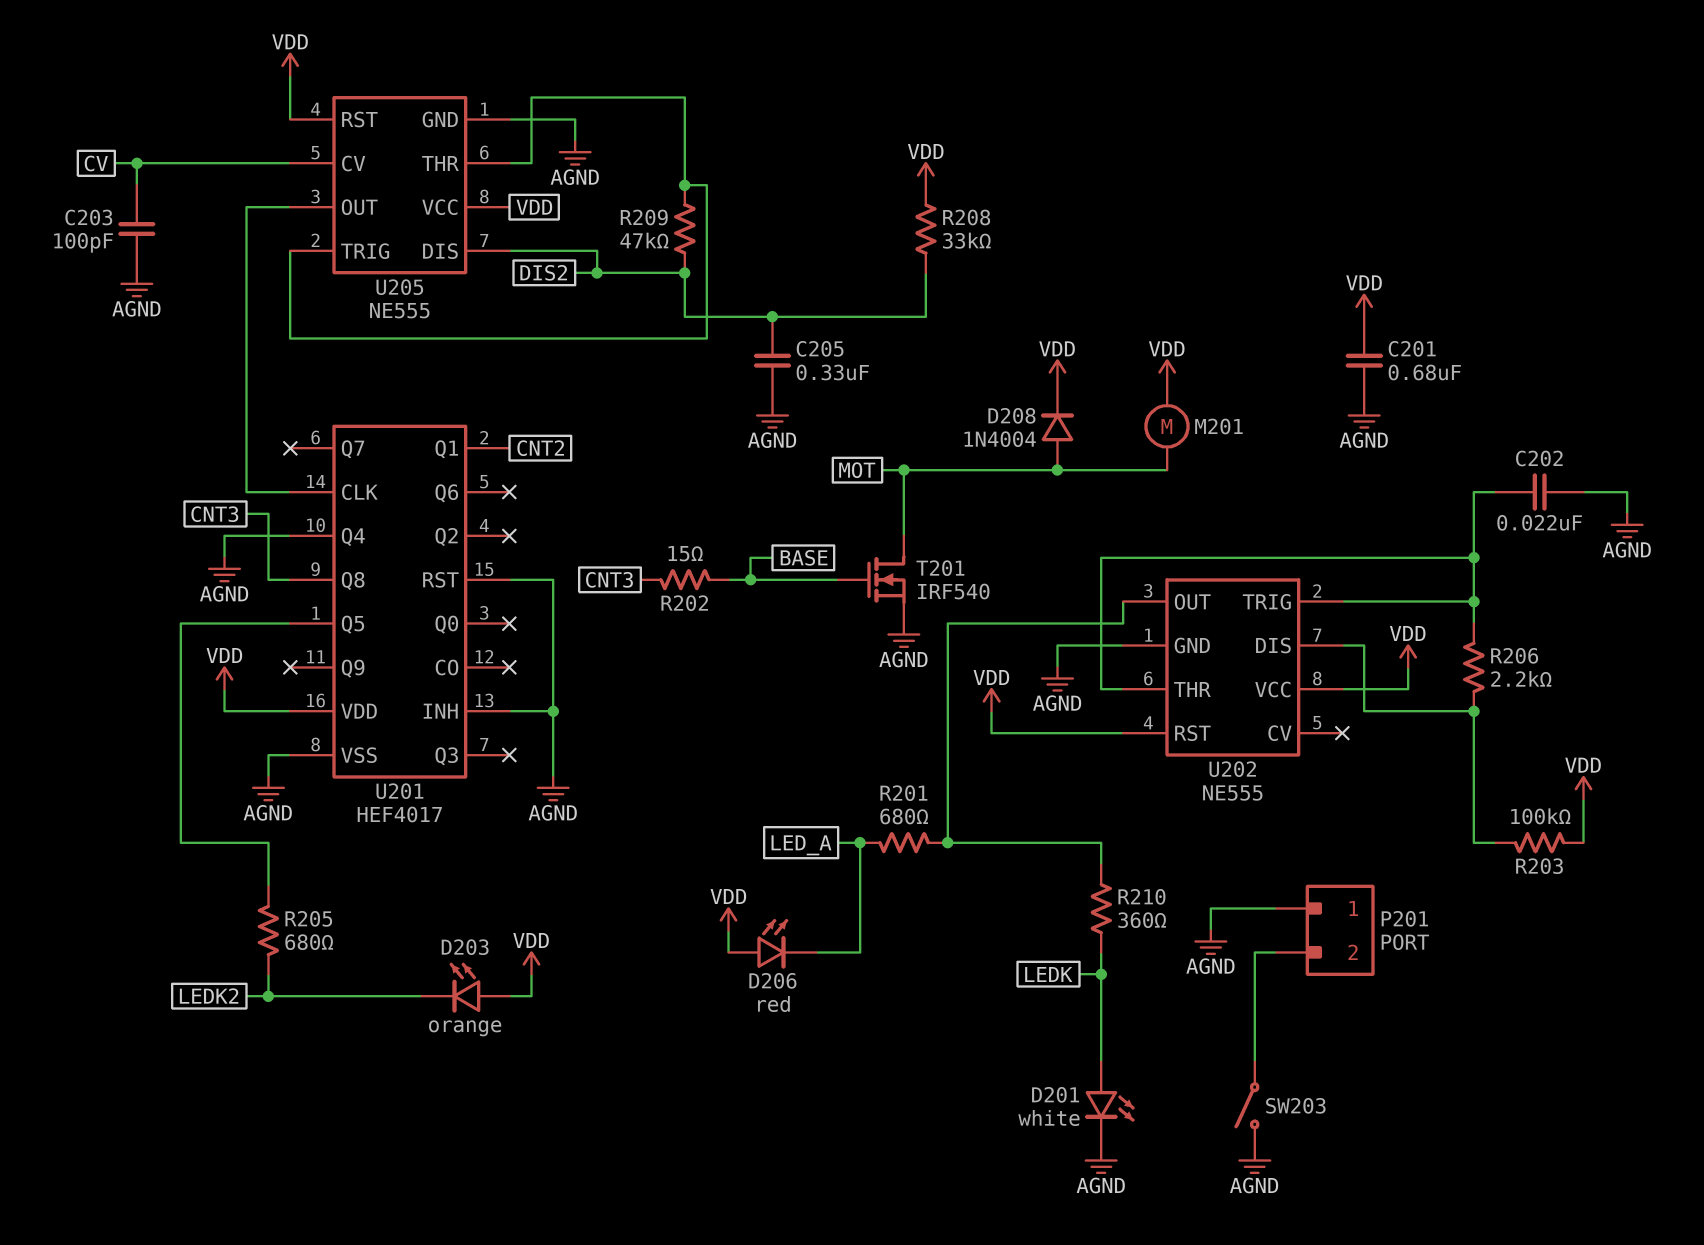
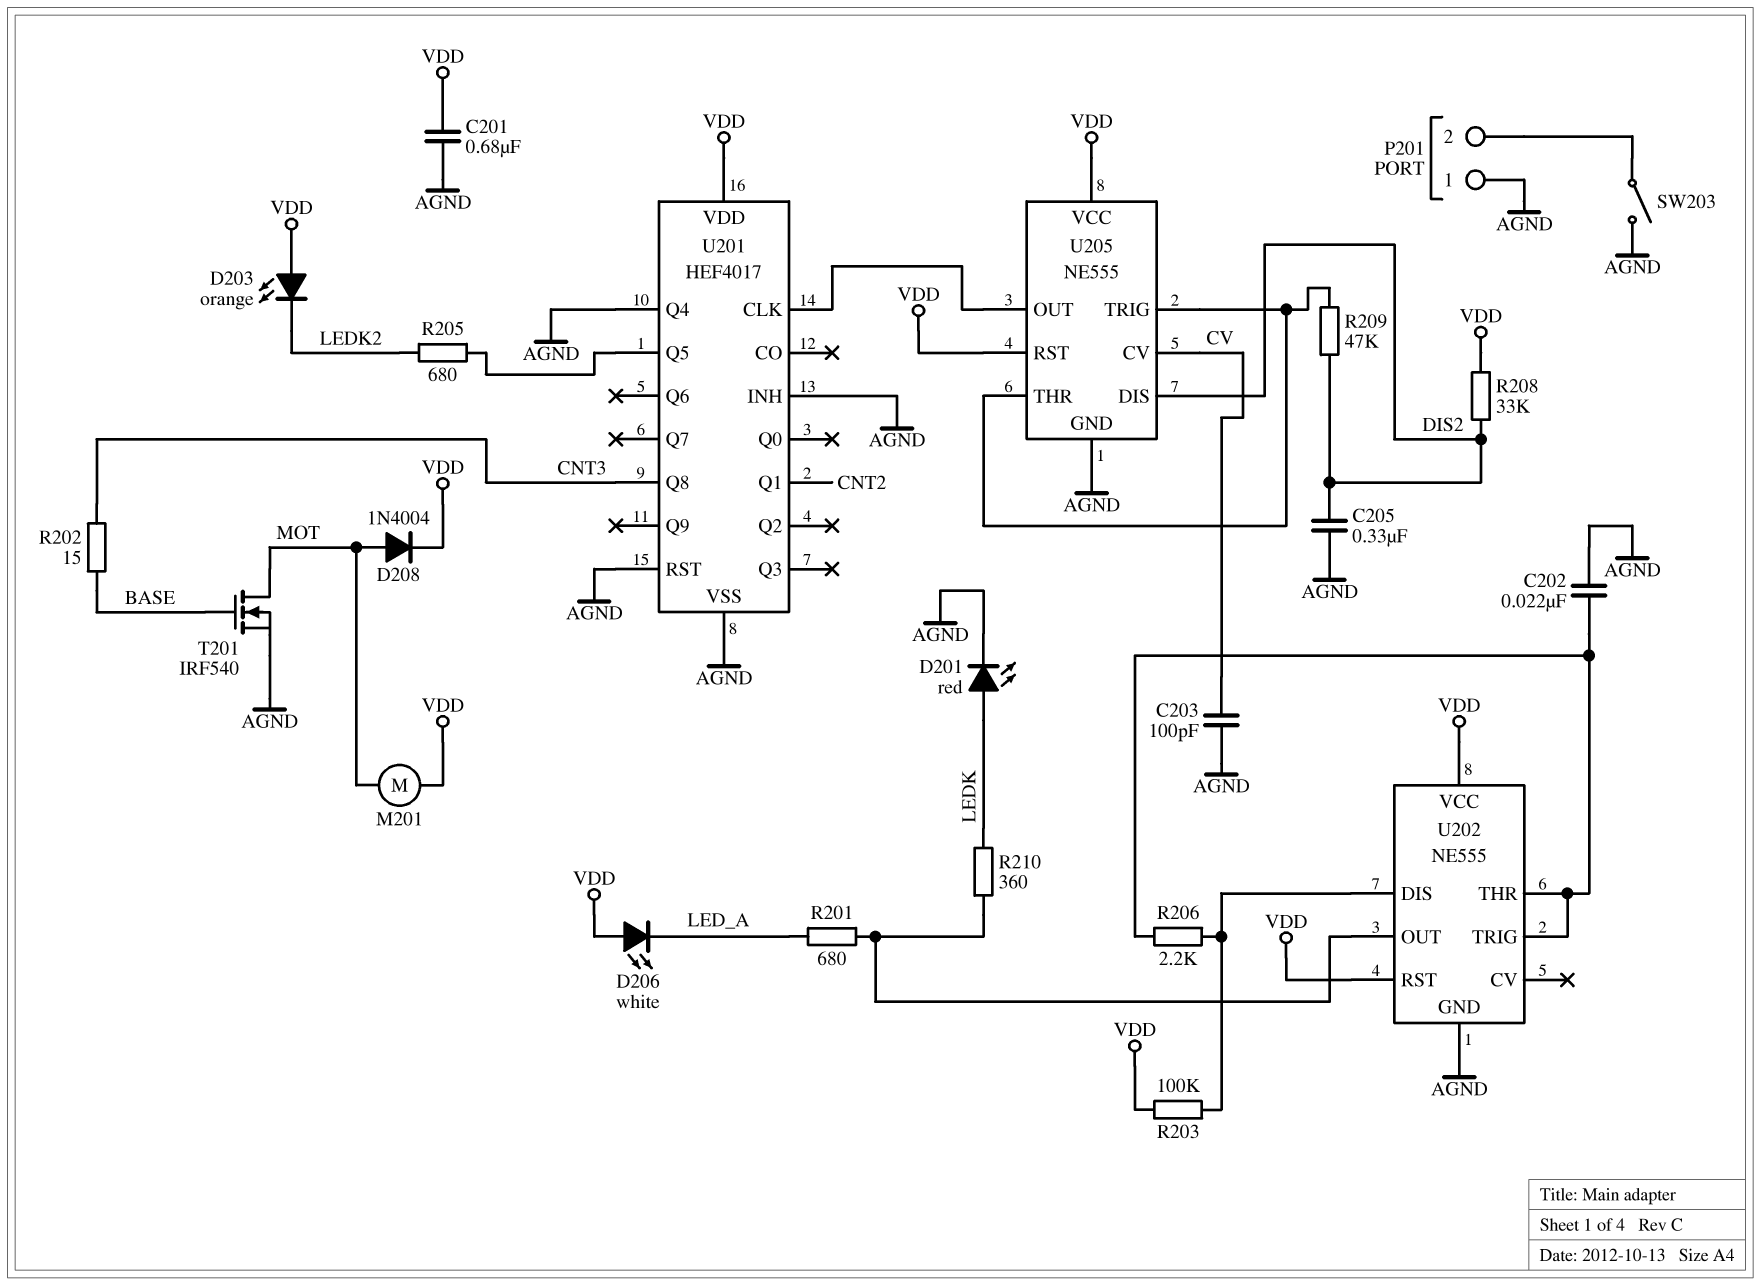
D201: LED white (A LEDK, K AGND) -> LED red (A LEDK, K AGND)
D206: LED red (A VDD, K LED_A) -> LED white (A VDD, K LED_A)

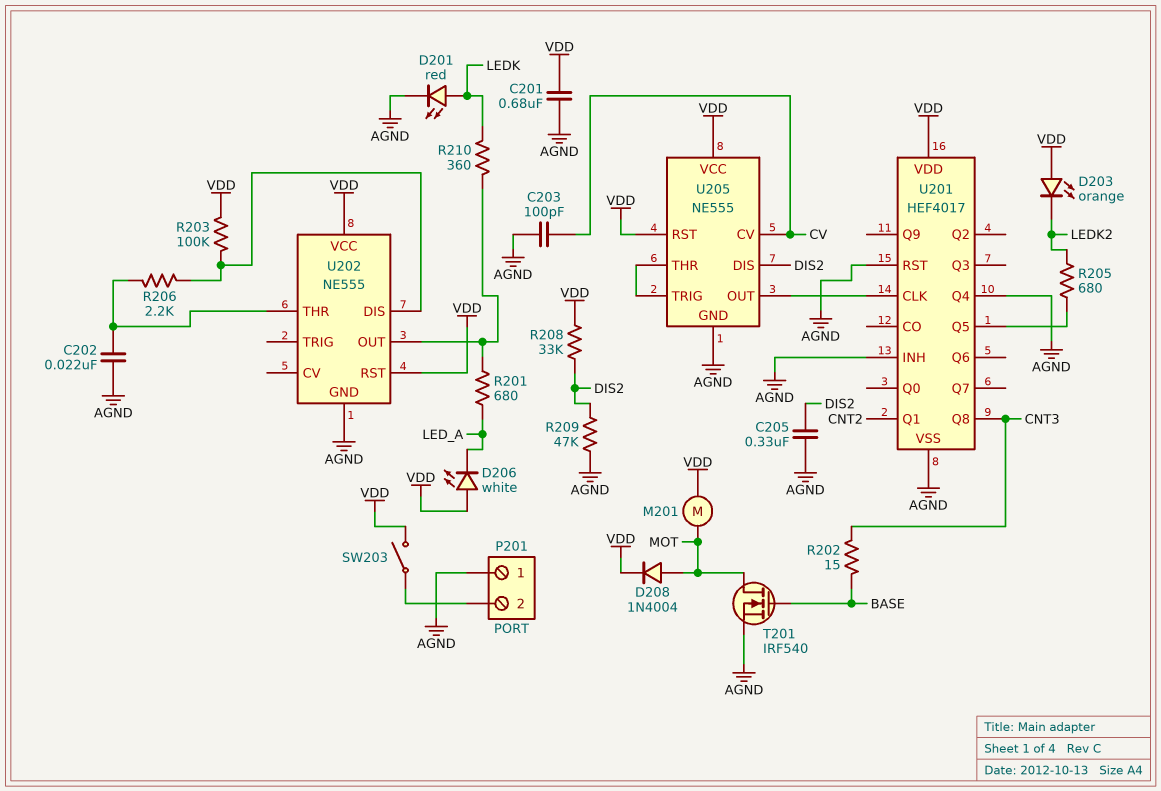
R209: 47k (DIS2, U205/THR) -> 47k (AGND, DIS2)
SW203: switch (AGND, P201/2) -> switch (P201/2, VDD)
U202 pin TRIG: U202/THR -> none

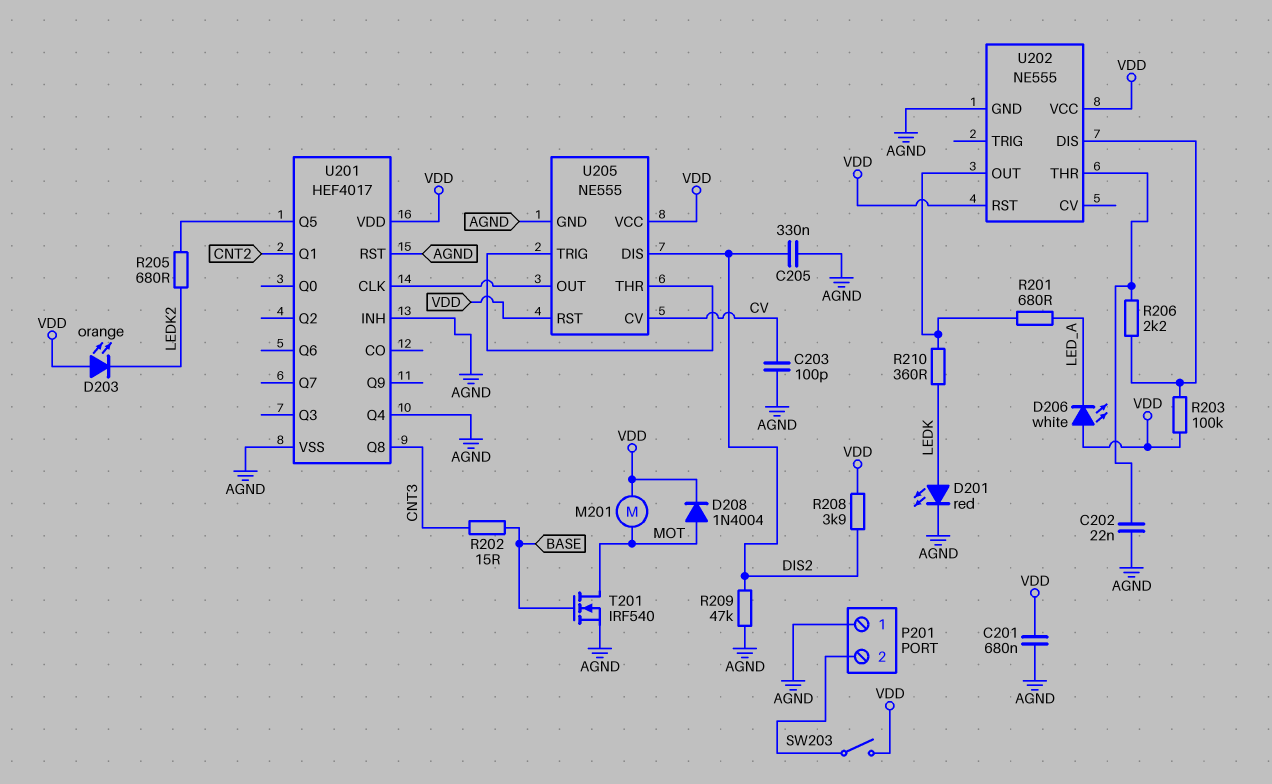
R208: 33k (DIS2, VDD) -> 3.9k (DIS2, VDD)

